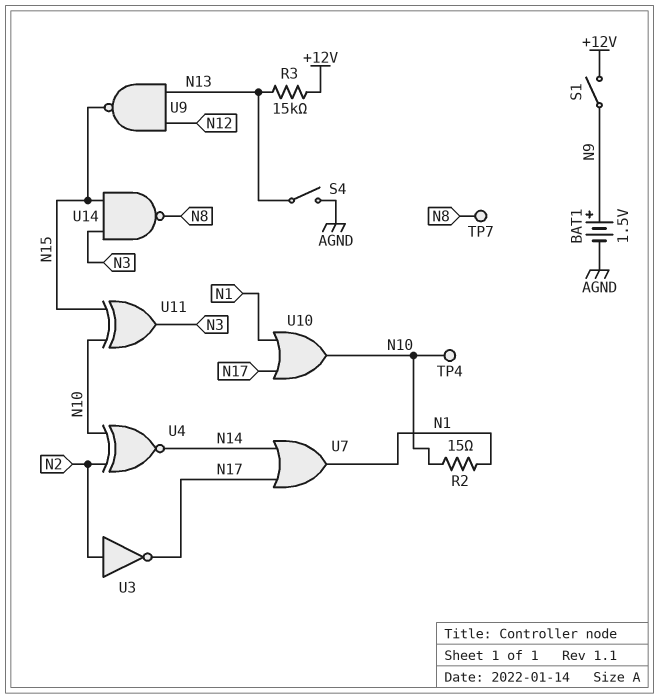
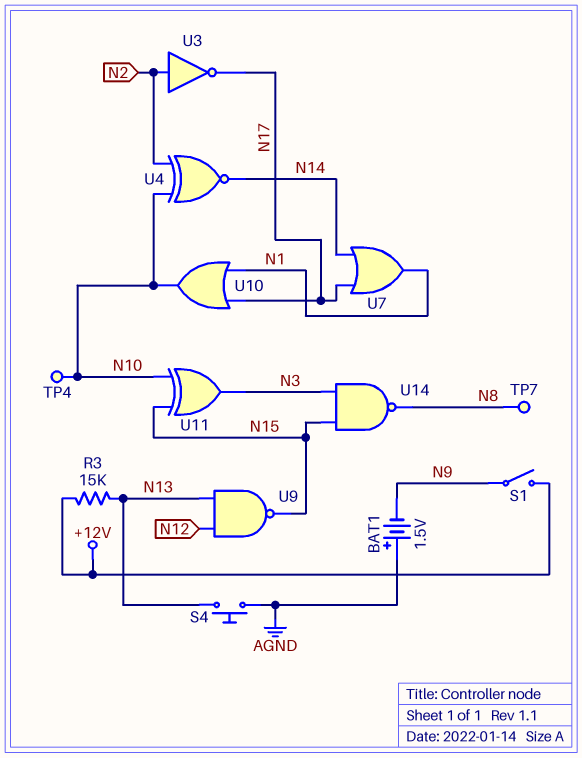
BAT1: 1.5V (plus N9, minus AGND) -> 1.5V (plus AGND, minus N9)
R2: 15 (N1, N10) -> none
S4: switch (AGND, N13) -> button (AGND, N13)

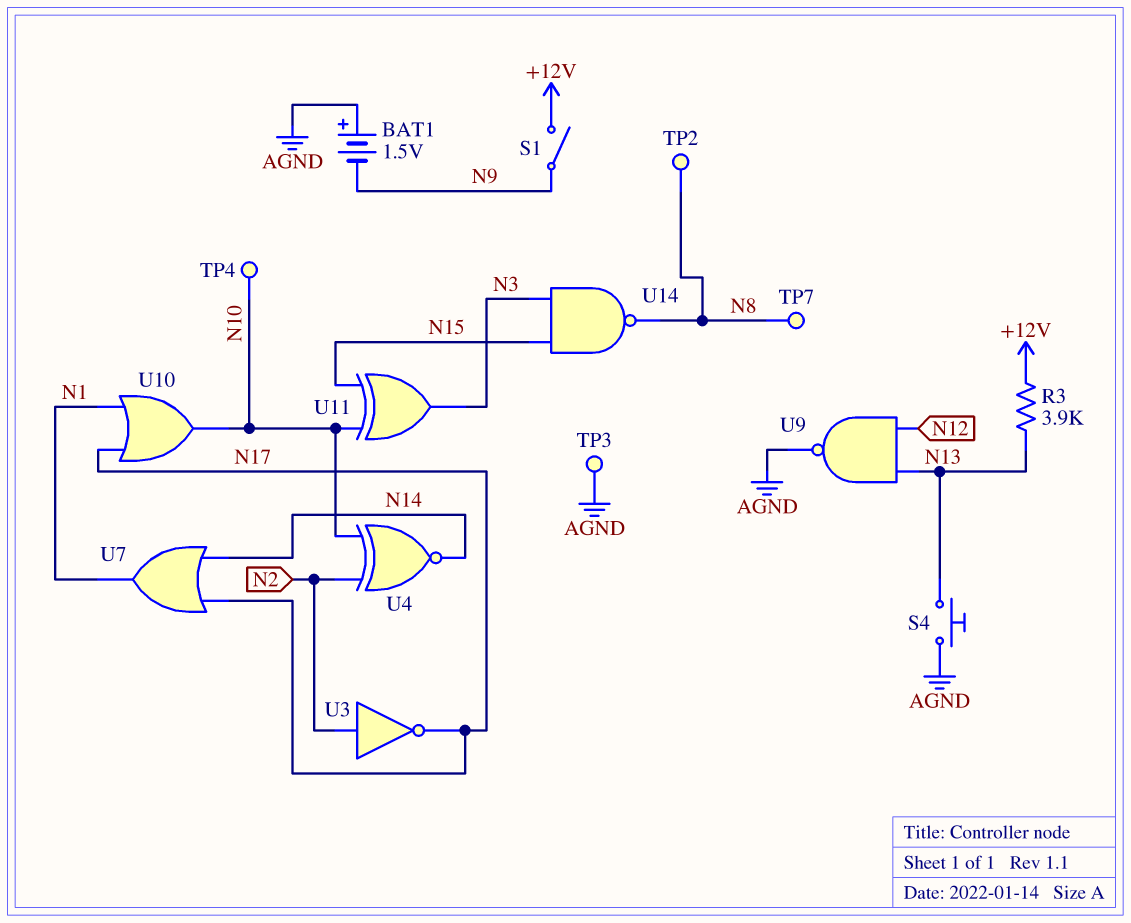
R3: 15k (+12V, N13) -> 3.9k (+12V, N13)
TP2: none -> test point (N8)
TP3: none -> test point (AGND)
U9: NAND (in N12, in N13, out N15) -> NAND (in N12, in N13, out AGND)

